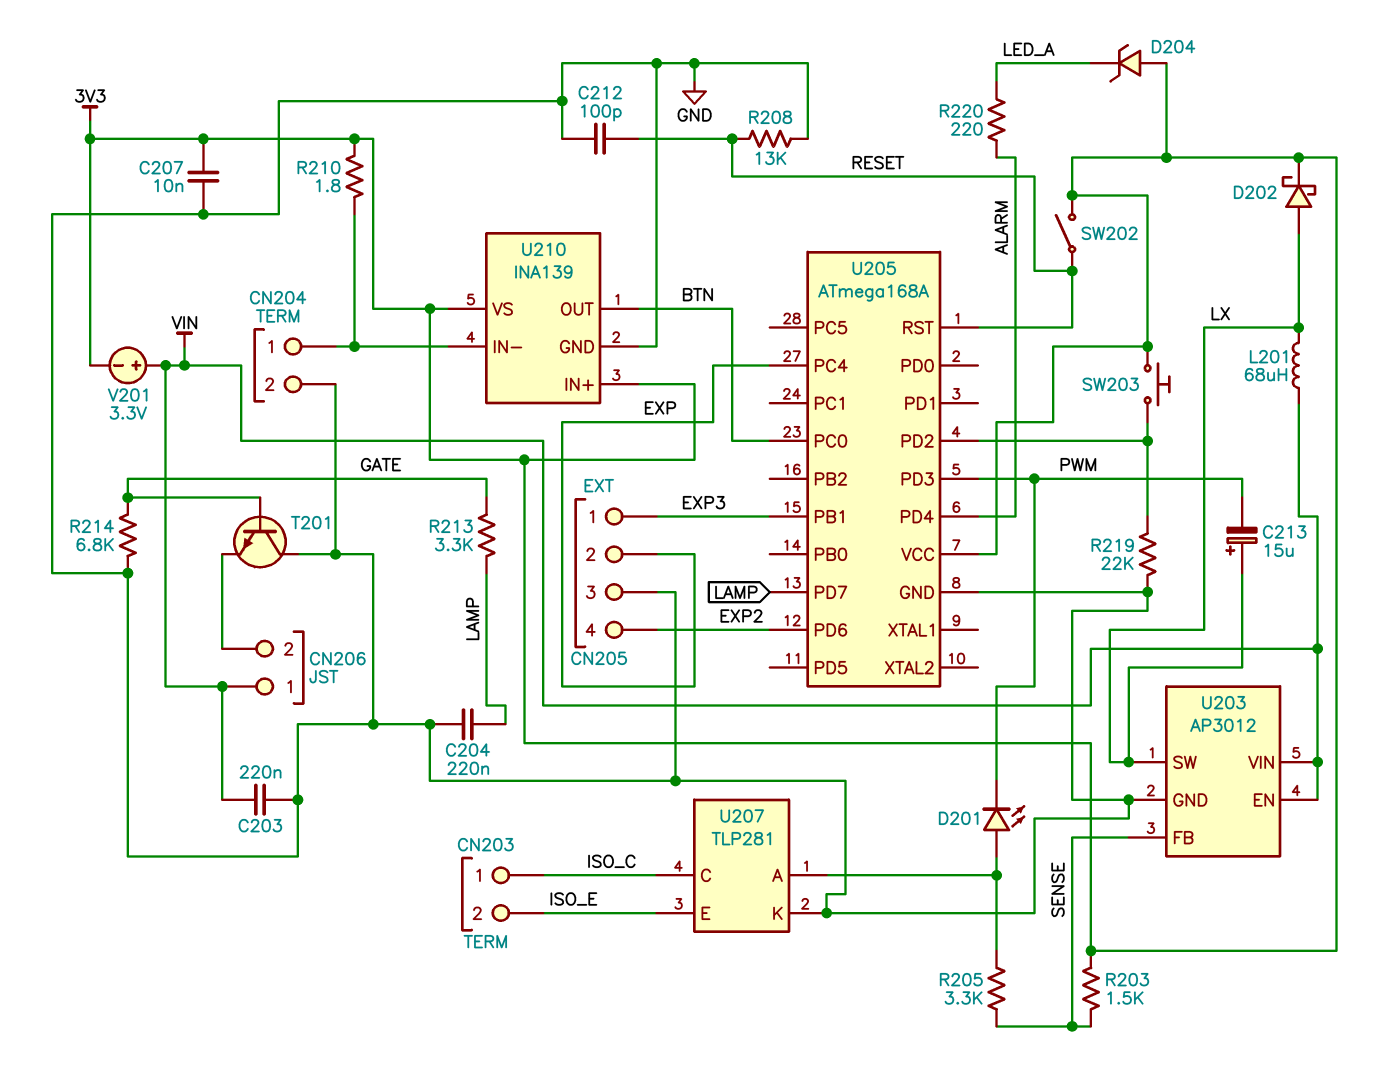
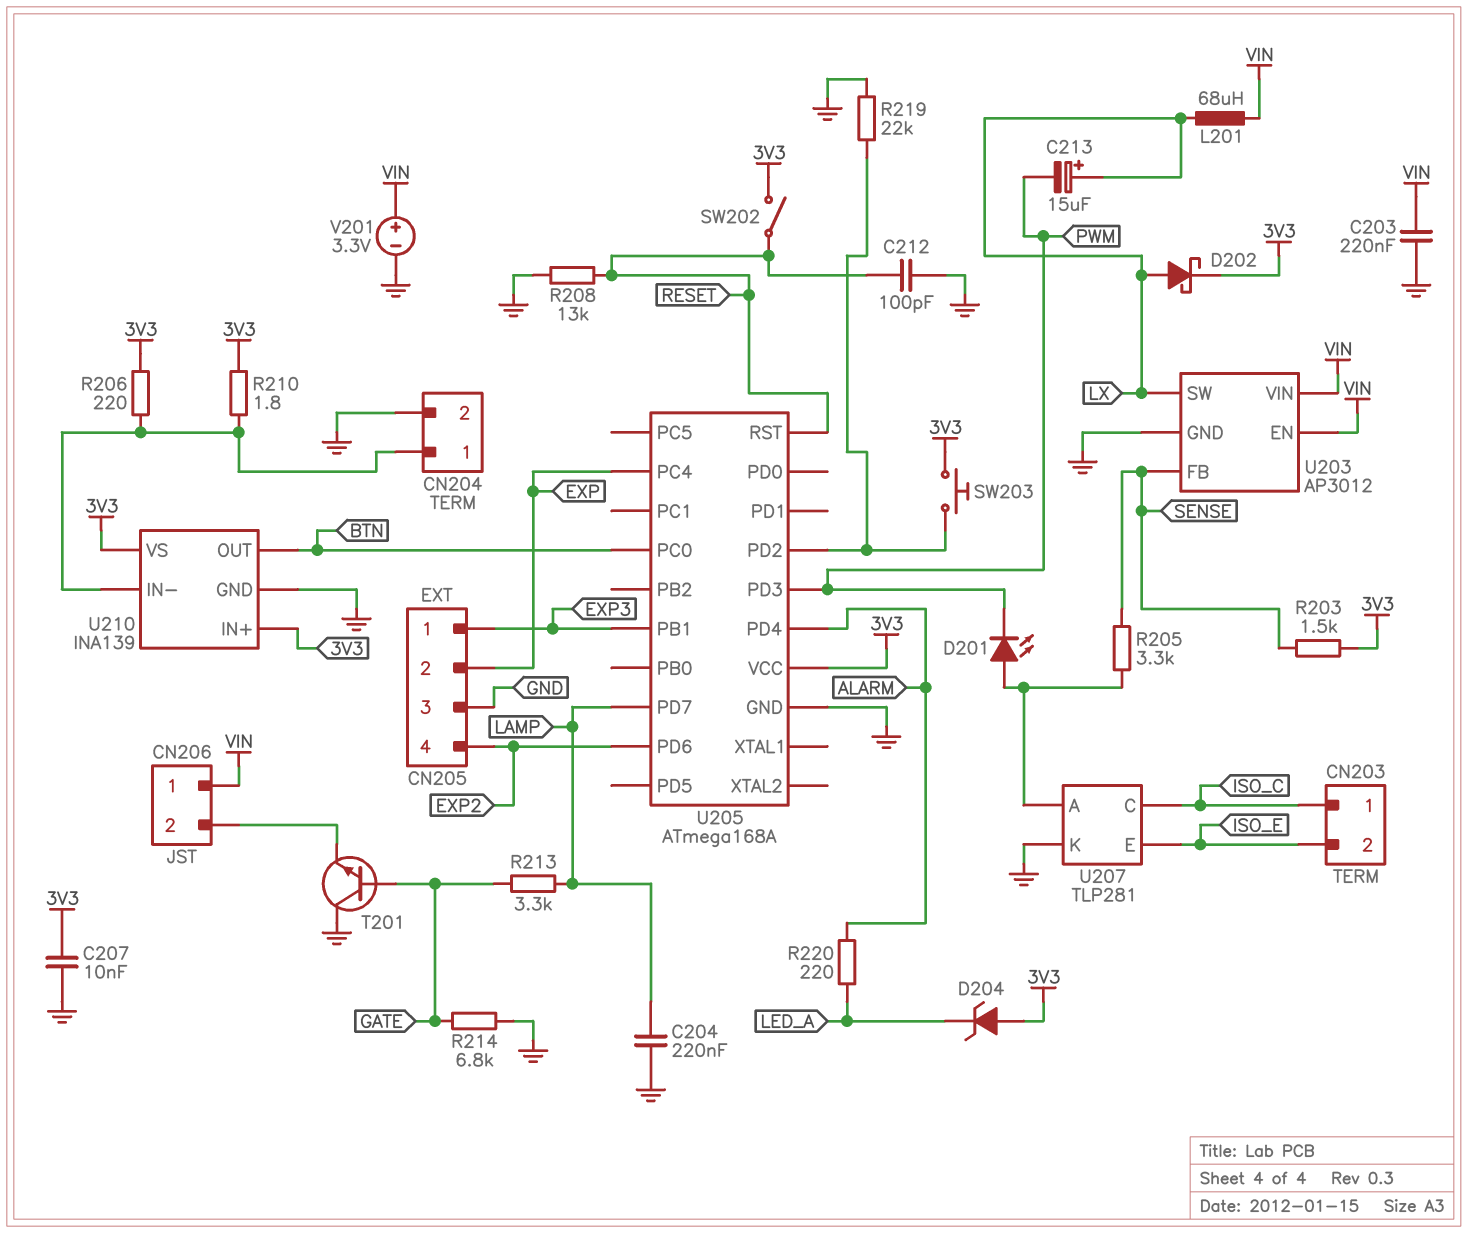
R206: none -> 220 (3V3, CN204/1)
V201: 3.3V (plus VIN, minus 3V3) -> 3.3V (plus VIN, minus GND)

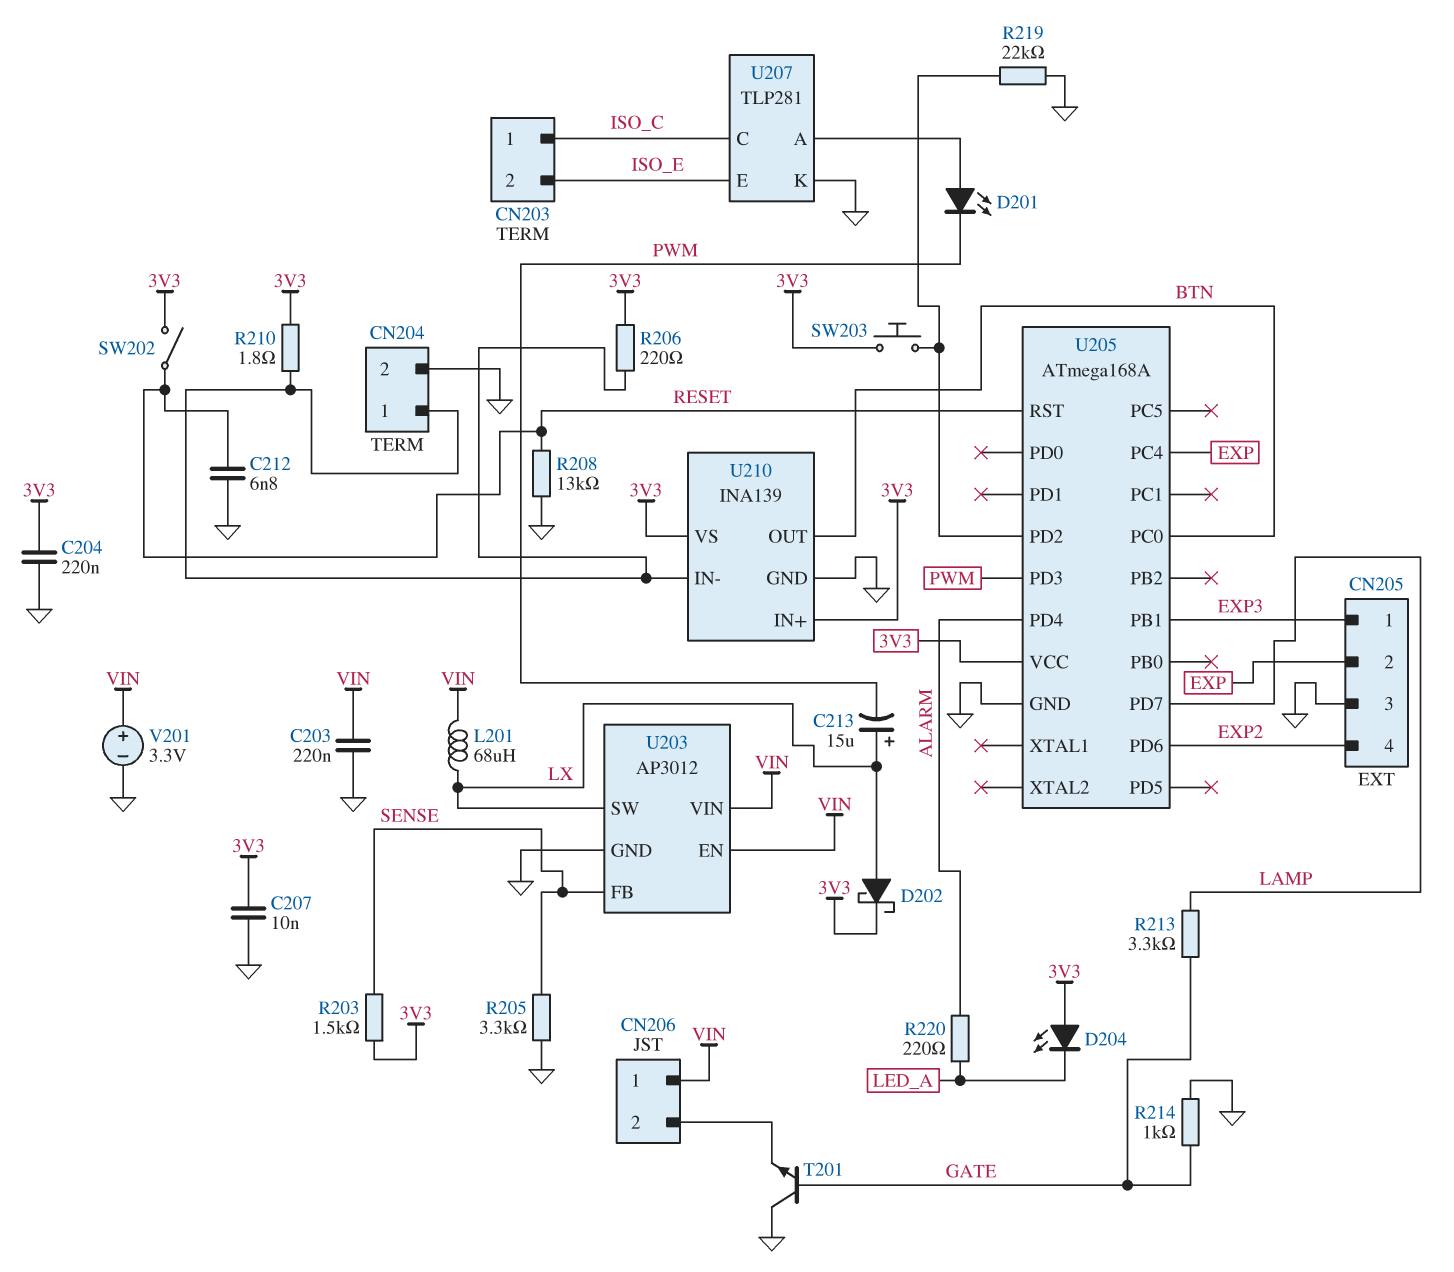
C204: 220nF (GND, LAMP) -> 220nF (3V3, GND)
C212: 100pF (GND, RESET) -> 6.8nF (GND, RESET)
D204: zener (A 3V3, K LED_A) -> LED (A 3V3, K LED_A)
R205: 3.3k (SENSE, U207/A) -> 3.3k (GND, SENSE)
R214: 6.8k (GATE, GND) -> 1k (GATE, GND)

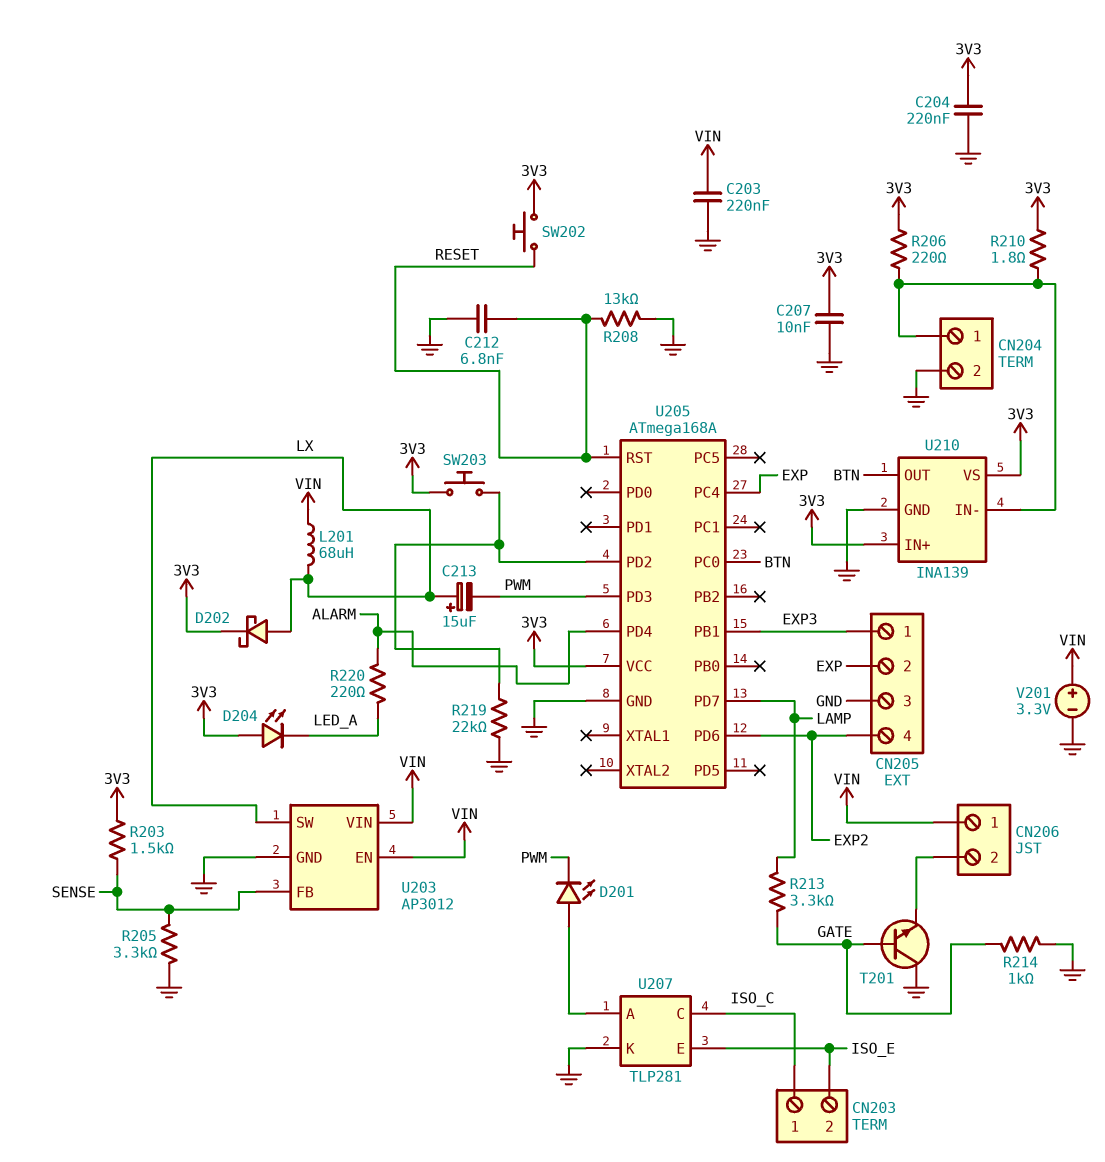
SW202: switch (3V3, RESET) -> button (3V3, RESET)

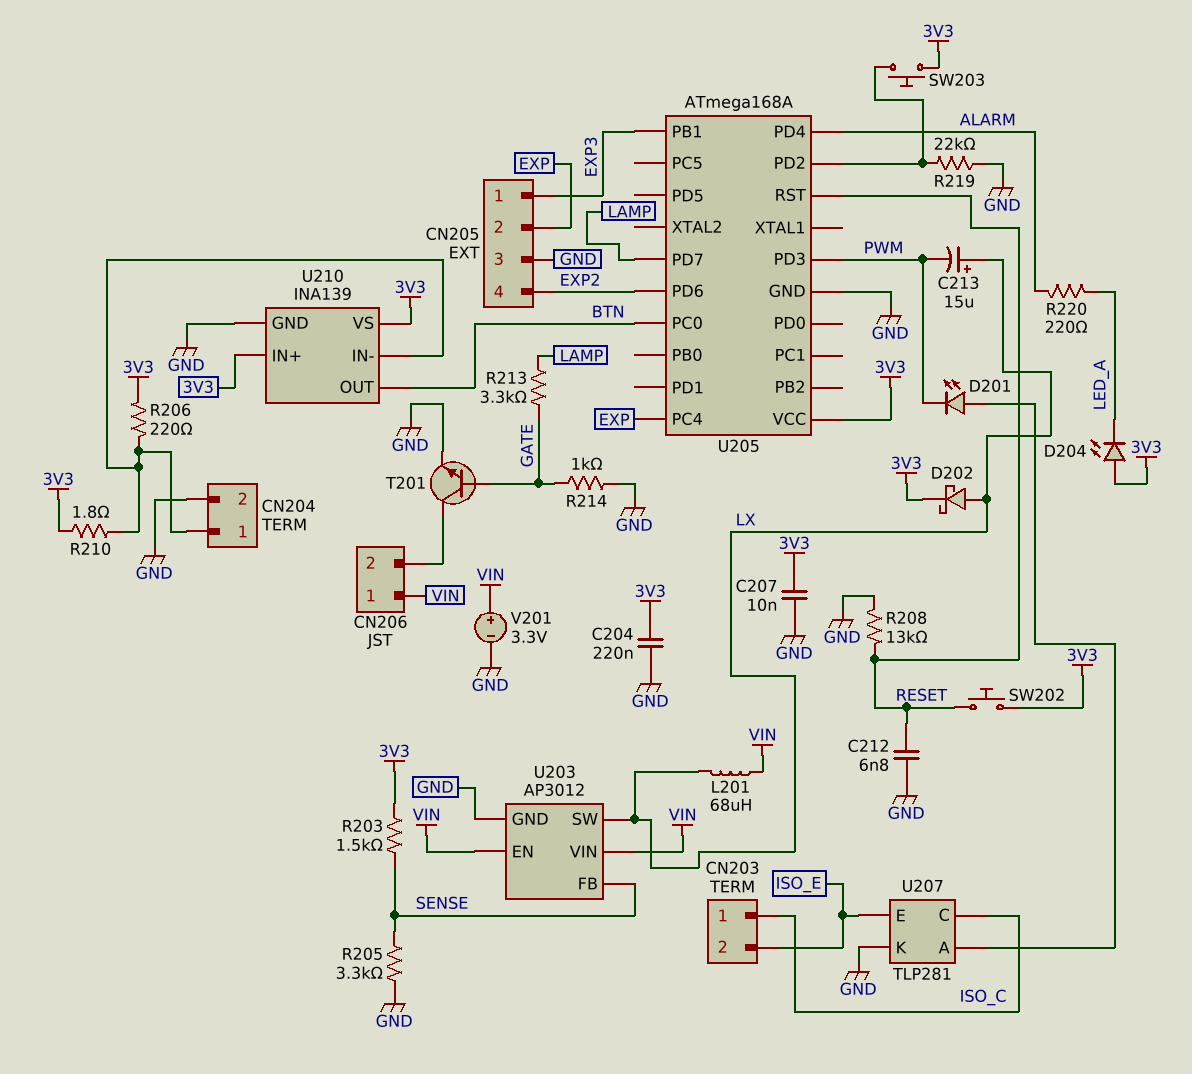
C203: 220nF (GND, VIN) -> none
T201: NPN (B GATE, C GND, E CN206/2) -> NPN (B GATE, C CN206/2, E GND)

